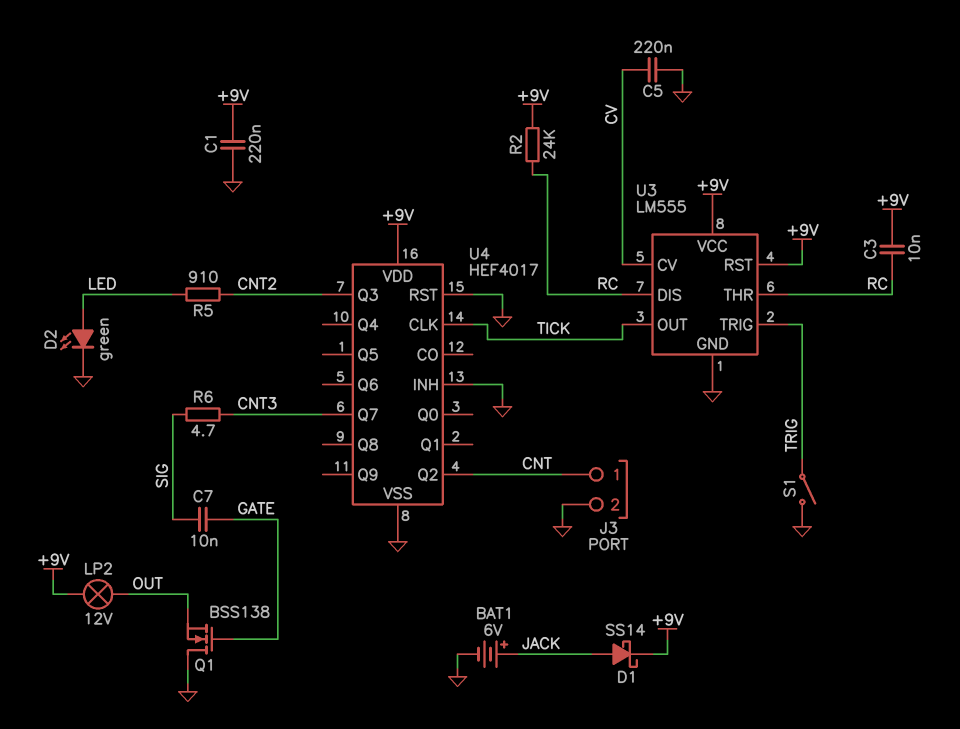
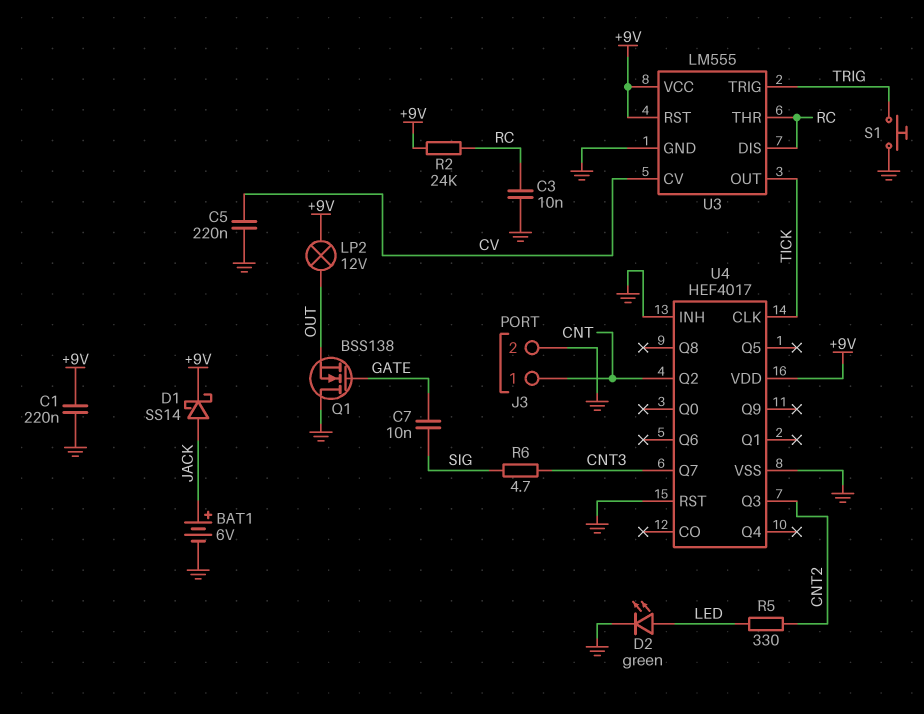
C3: 10nF (+9V, RC) -> 10nF (GND, RC)
R5: 910 (CNT2, LED) -> 330 (CNT2, LED)
S1: switch (GND, TRIG) -> button (GND, TRIG)

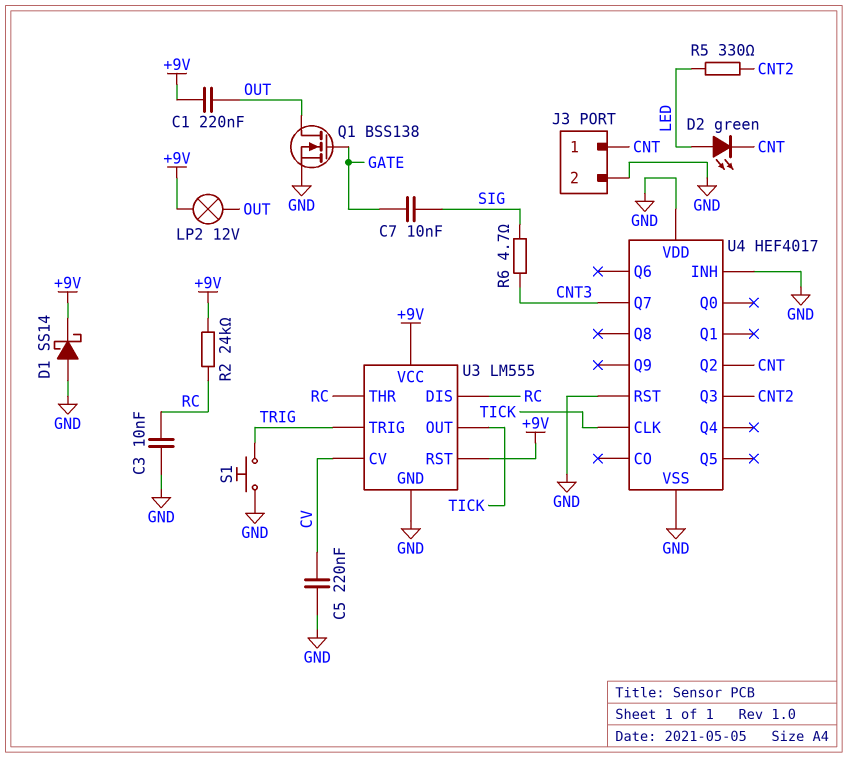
BAT1: 6V (plus JACK, minus GND) -> none
C1: 220nF (+9V, GND) -> 220nF (+9V, OUT)
D1: schottky SS14 (A JACK, K +9V) -> schottky SS14 (A GND, K +9V)
D2: LED green (A LED, K GND) -> LED green (A LED, K CNT)
Q1: NMOS BSS138 (G GATE, D GND, S OUT) -> NMOS BSS138 (G GATE, D OUT, S GND)
U4 pin VDD: +9V -> GND

